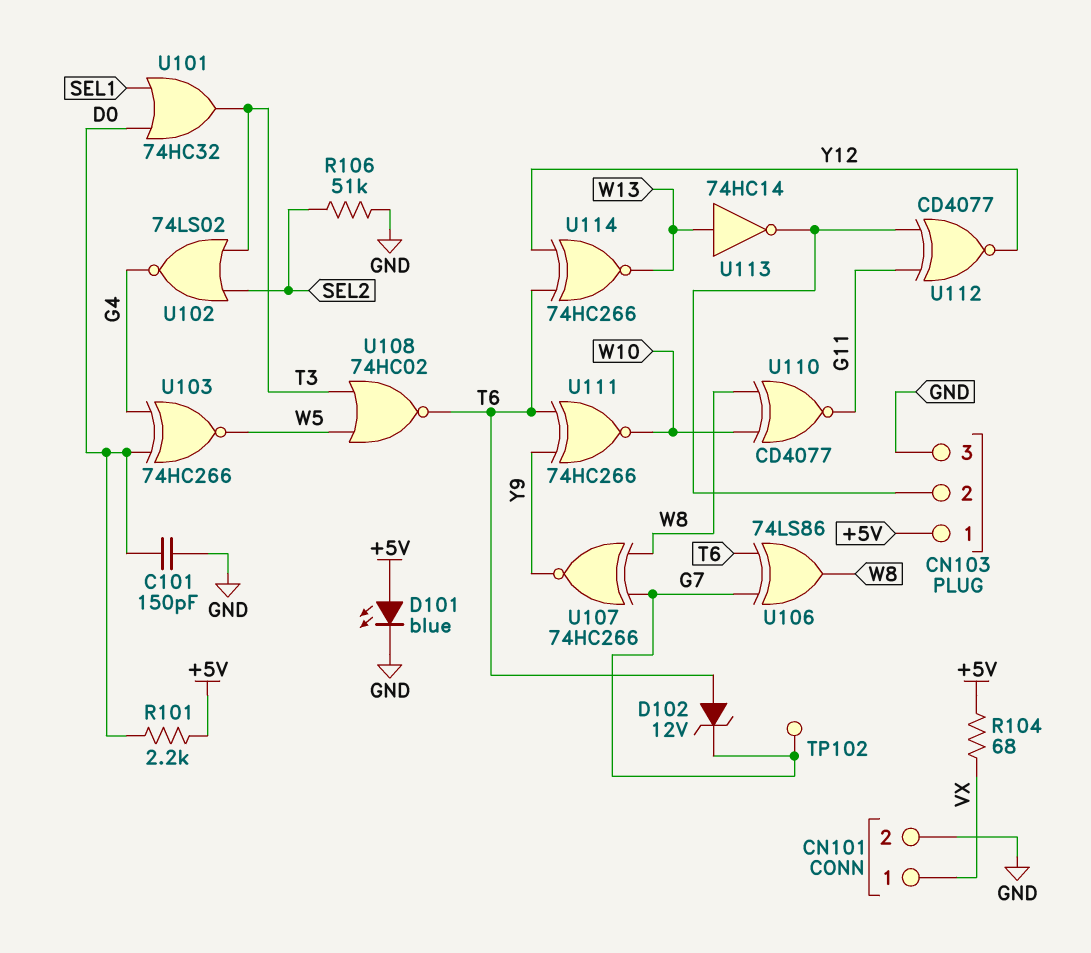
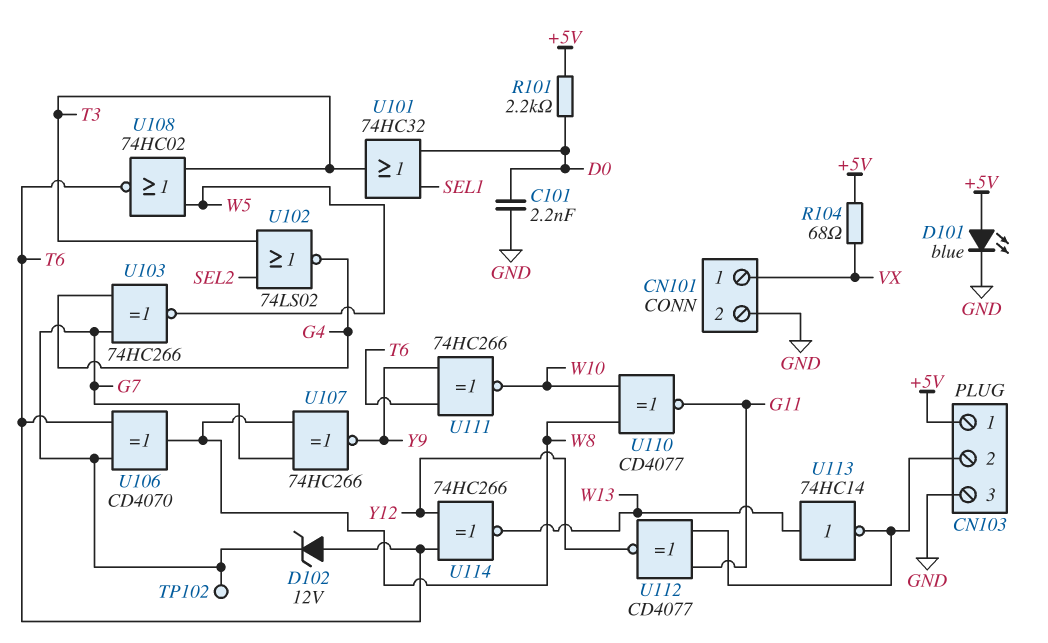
C101: 150pF (D0, GND) -> 2.2nF (D0, GND)
R106: 51k (GND, SEL2) -> none
U103: XNOR 74HC266 (in D0, in G4, out W5) -> XNOR 74HC266 (in G4, in G7, out W5)
U106: XOR 74LS86 (in G7, in T6, out W8) -> XOR CD4070 (in G7, in T6, out W8)

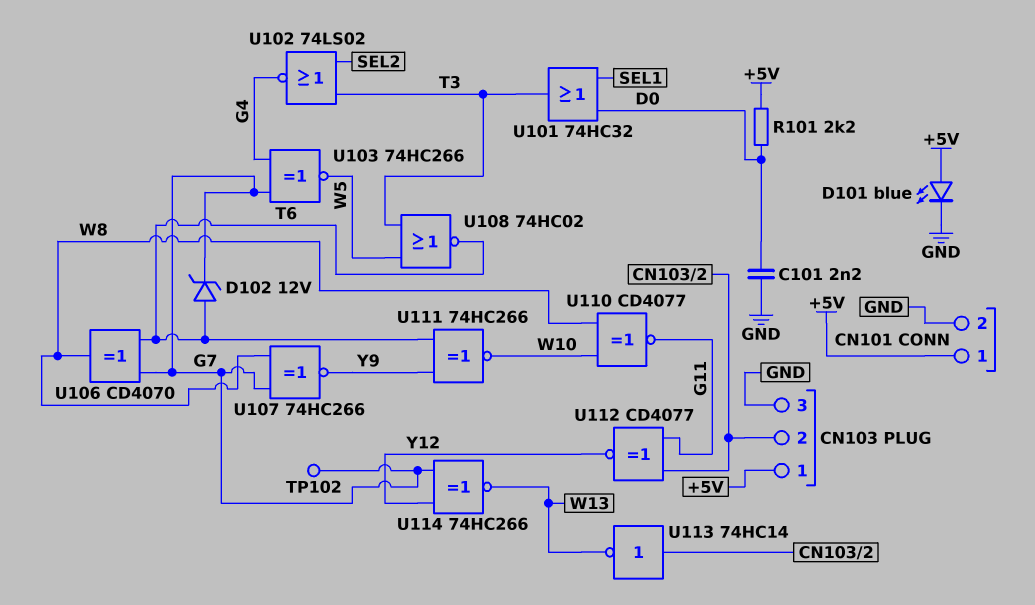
CN101 pin 1: VX -> +5V
R104: 68 (+5V, VX) -> none
U113: NOT 74HC14 (in W13, out CN103/2) -> NOT 74HC14 (in CN103/2, out W13)
U114: XNOR 74HC266 (in T6, in Y12, out W13) -> XNOR 74HC266 (in G7, in Y12, out W13)

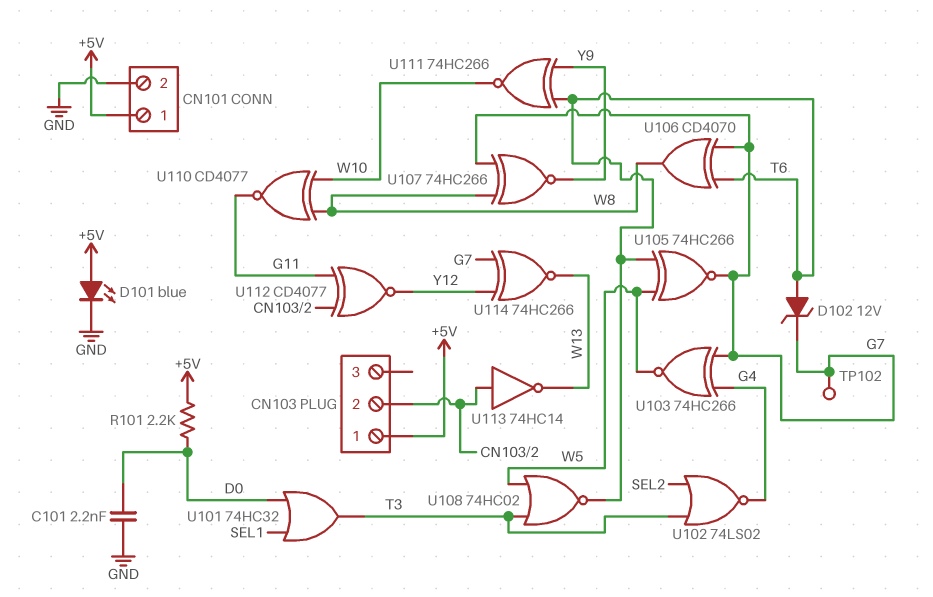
CN103 pin 3: GND -> none
U105: none -> XNOR 74HC266 (in T6, in W5, out G7)

